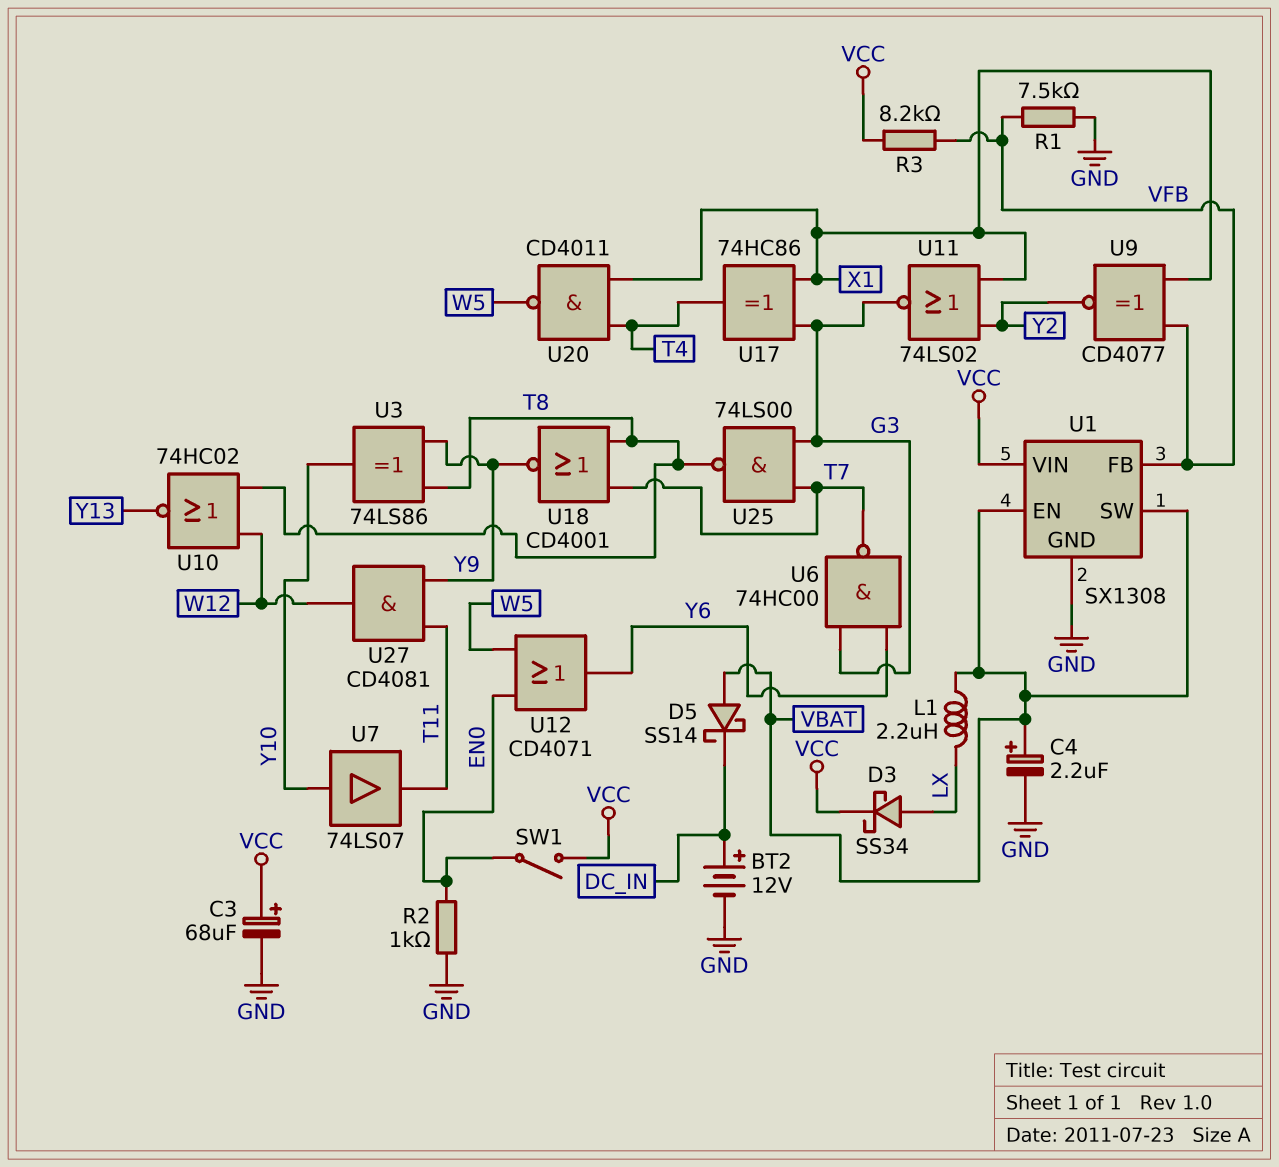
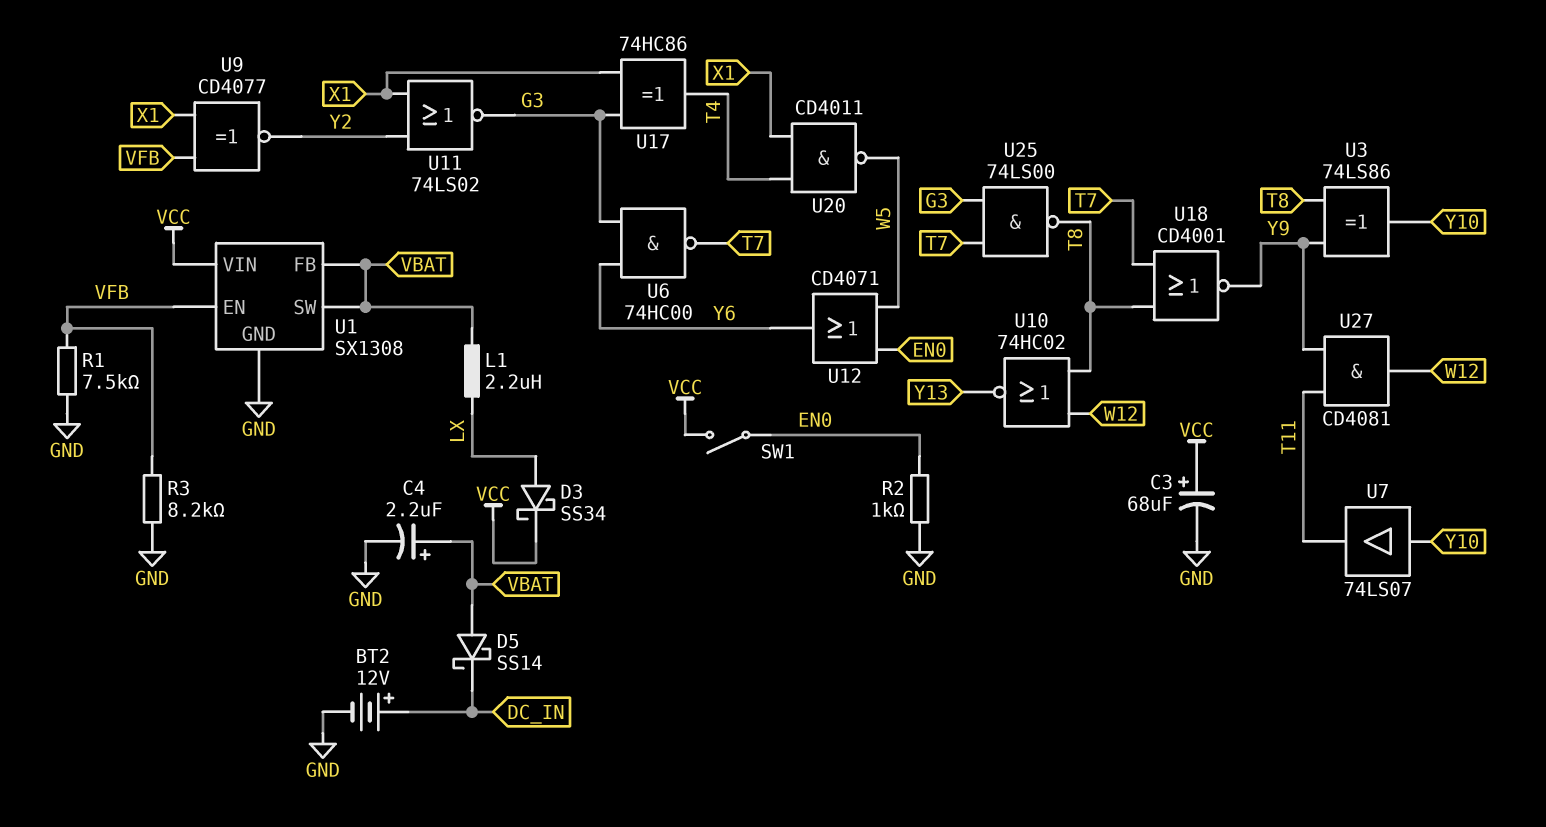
R3: 8.2k (VCC, VFB) -> 8.2k (GND, VFB)
U1 pin EN: VBAT -> VFB
U1 pin FB: VFB -> VBAT

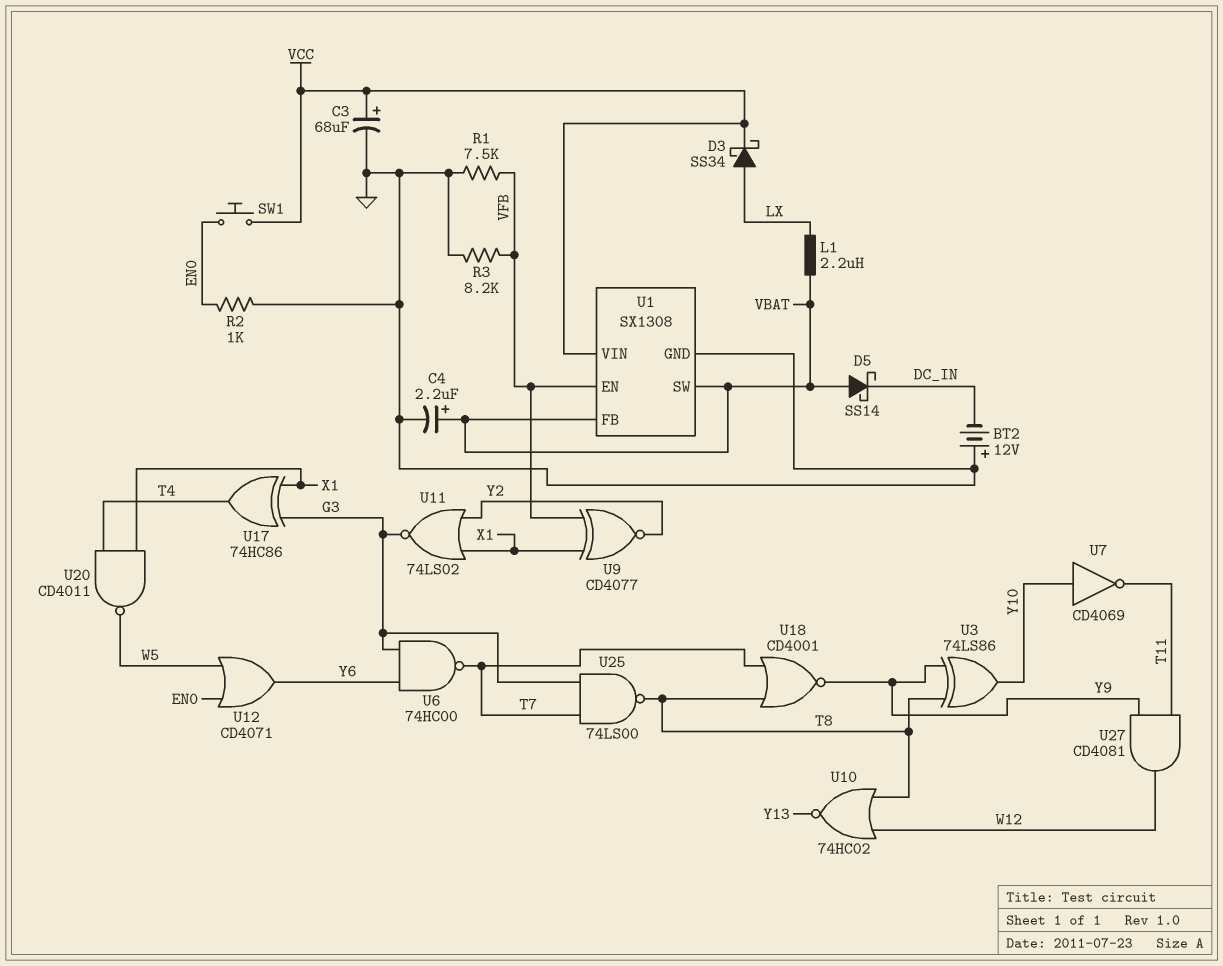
BT2: 12V (plus DC_IN, minus GND) -> 12V (plus GND, minus DC_IN)
SW1: switch (EN0, VCC) -> button (EN0, VCC)
U7: buffer 74LS07 (in Y10, out T11) -> NOT CD4069 (in Y10, out T11)

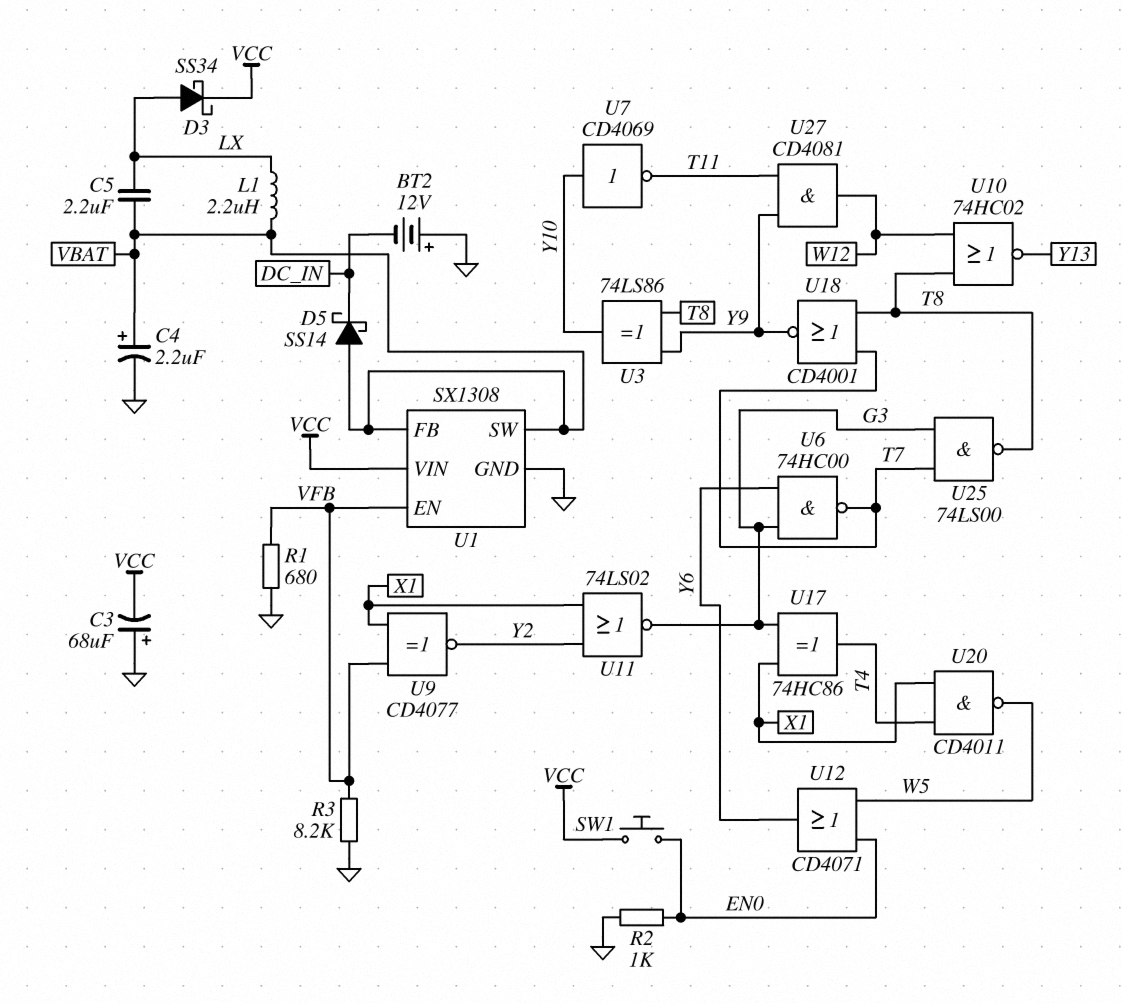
C3: 68uF (plus VCC, minus GND) -> 68uF (plus GND, minus VCC)
C5: none -> 2.2uF (LX, VBAT)
R1: 7.5k (GND, VFB) -> 680 (GND, VFB)

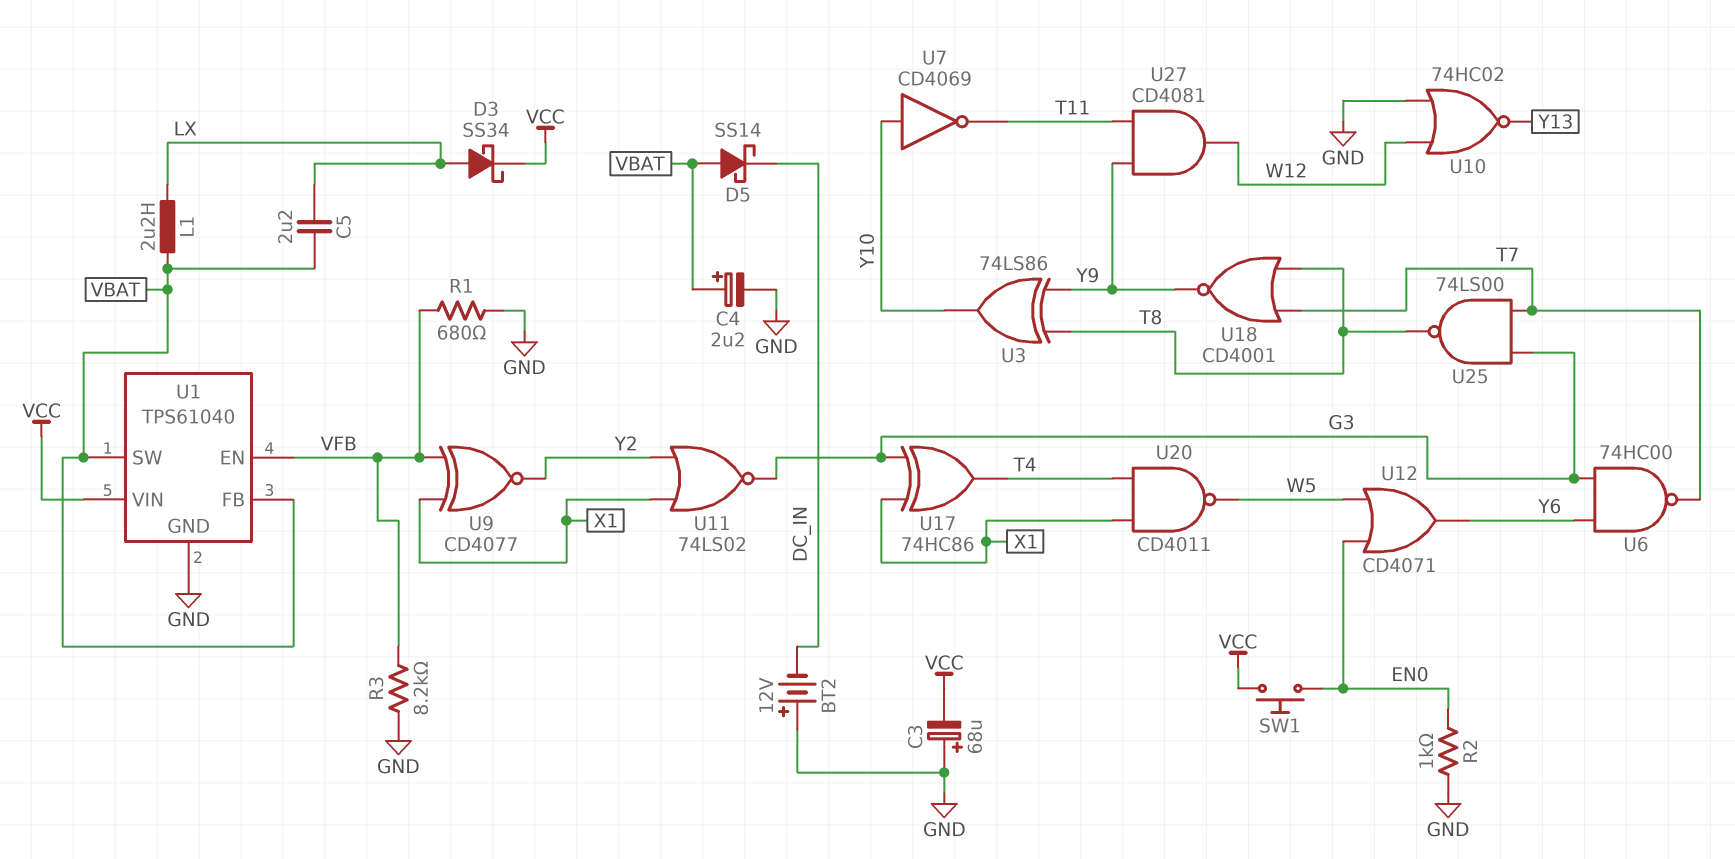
U1: SX1308 -> TPS61040
U10: NOR 74HC02 (in T8, in W12, out Y13) -> NOR 74HC02 (in GND, in W12, out Y13)

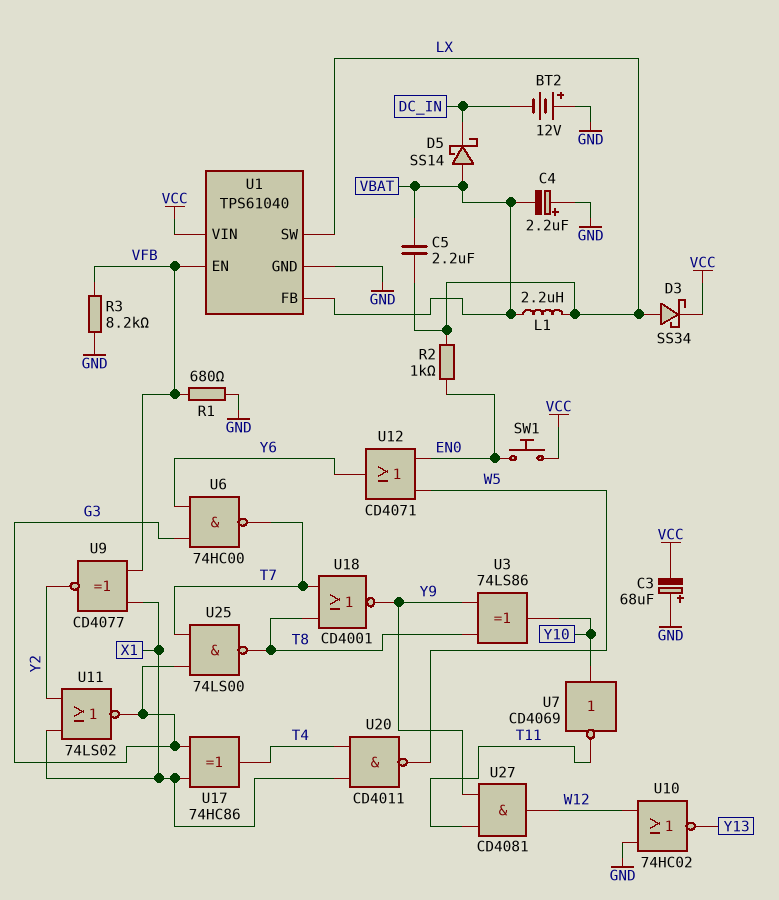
C4: 2.2uF (plus VBAT, minus GND) -> 2.2uF (plus GND, minus VBAT)
R2: 1k (EN0, GND) -> 1k (EN0, LX)
U1 pin SW: VBAT -> LX

